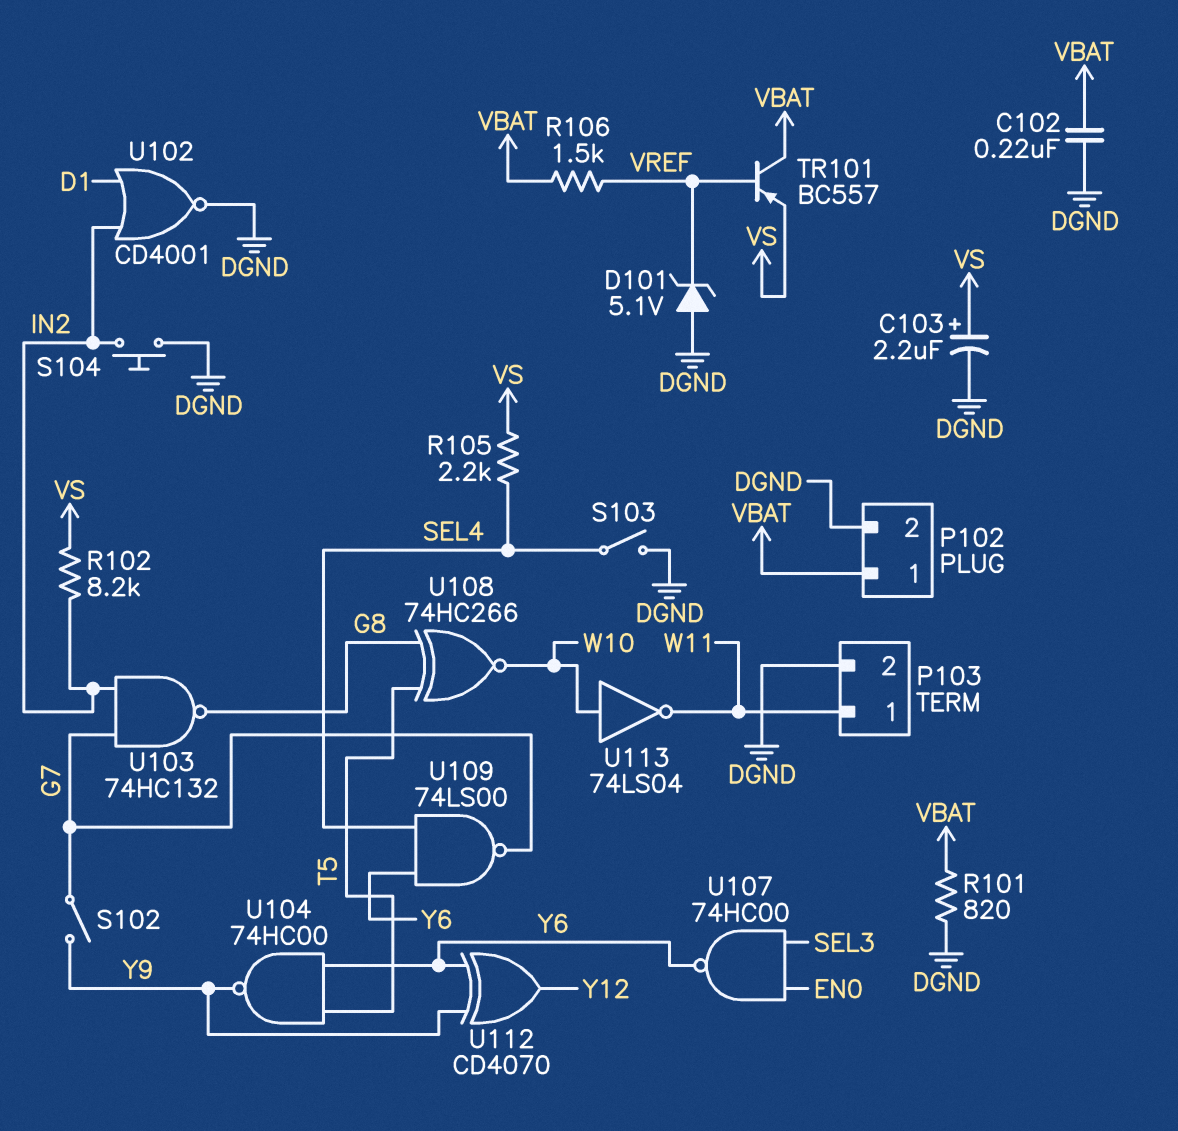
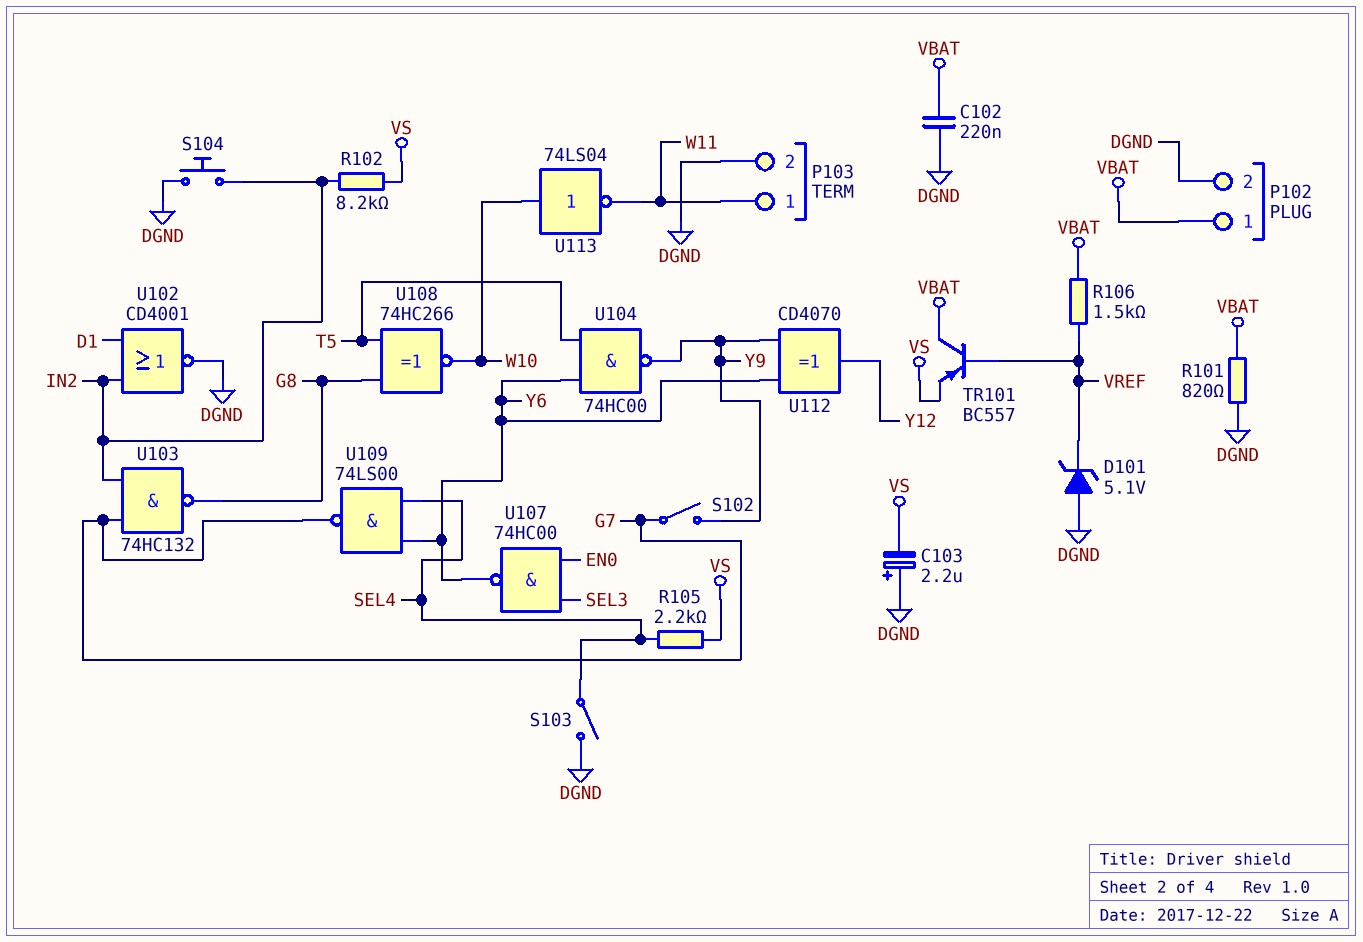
C103: 2.2uF (plus VS, minus DGND) -> 2.2uF (plus DGND, minus VS)

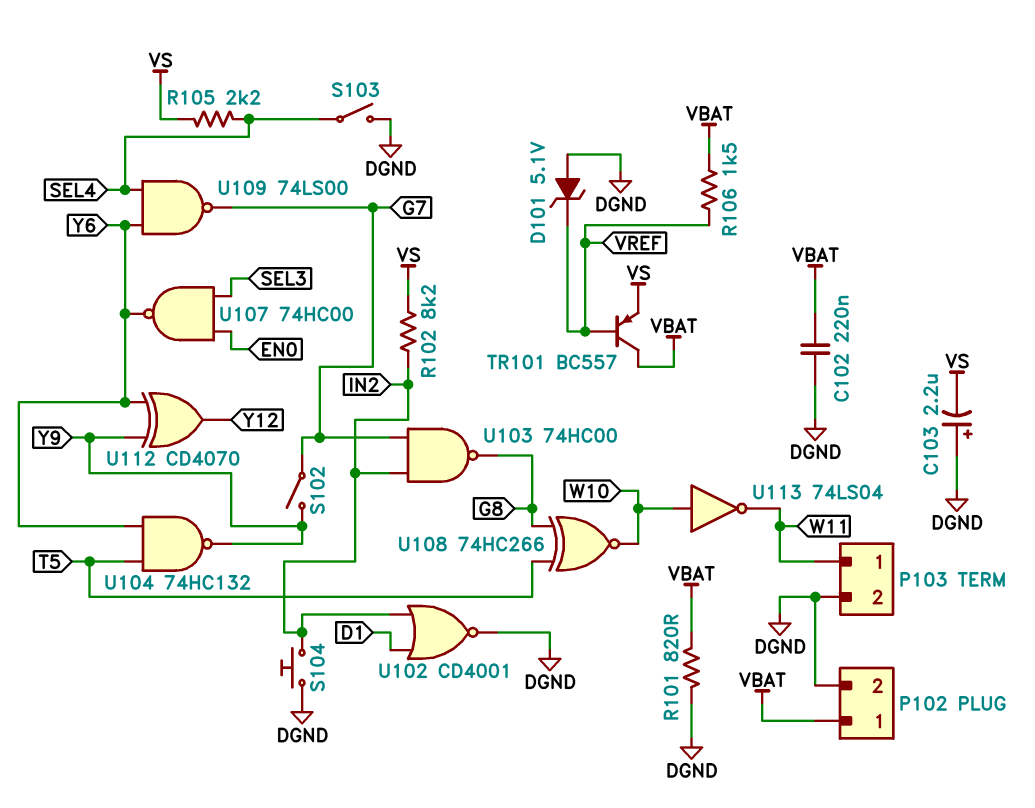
U103: NAND 74HC132 (in G7, in IN2, out G8) -> NAND 74HC00 (in G7, in IN2, out G8)
U104: NAND 74HC00 (in T5, in Y6, out Y9) -> NAND 74HC132 (in T5, in Y6, out Y9)

